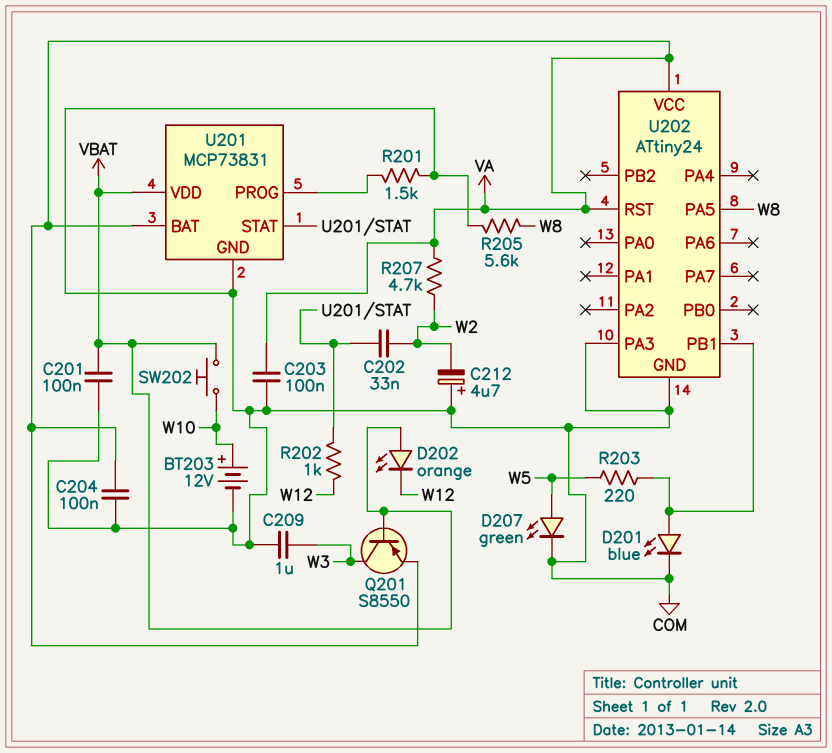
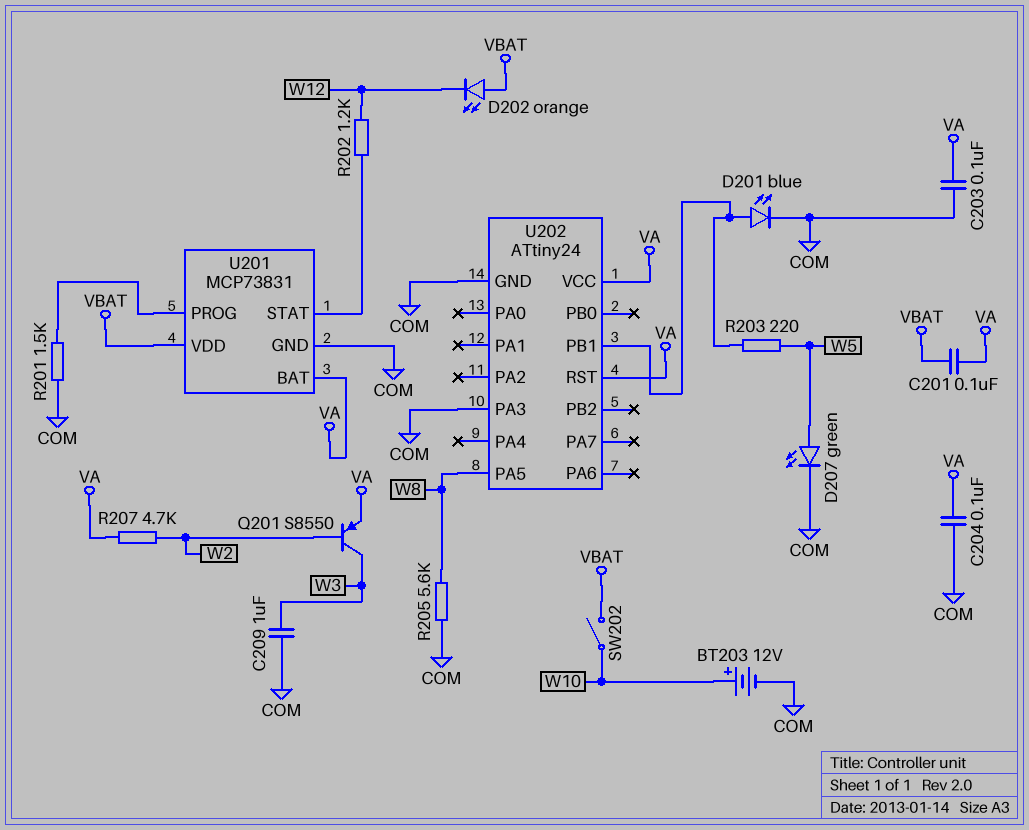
C201: 100nF (COM, VBAT) -> 100nF (VA, VBAT)
C202: 33nF (U201/STAT, W2) -> none
C212: 4.7uF (plus COM, minus W2) -> none
Q201: PNP S8550 (B VBAT, C W3, E VA) -> PNP S8550 (B W2, C W3, E VA)
R202: 1k (U201/STAT, W12) -> 1.2k (U201/STAT, W12)
SW202: button (VBAT, W10) -> switch (VBAT, W10)

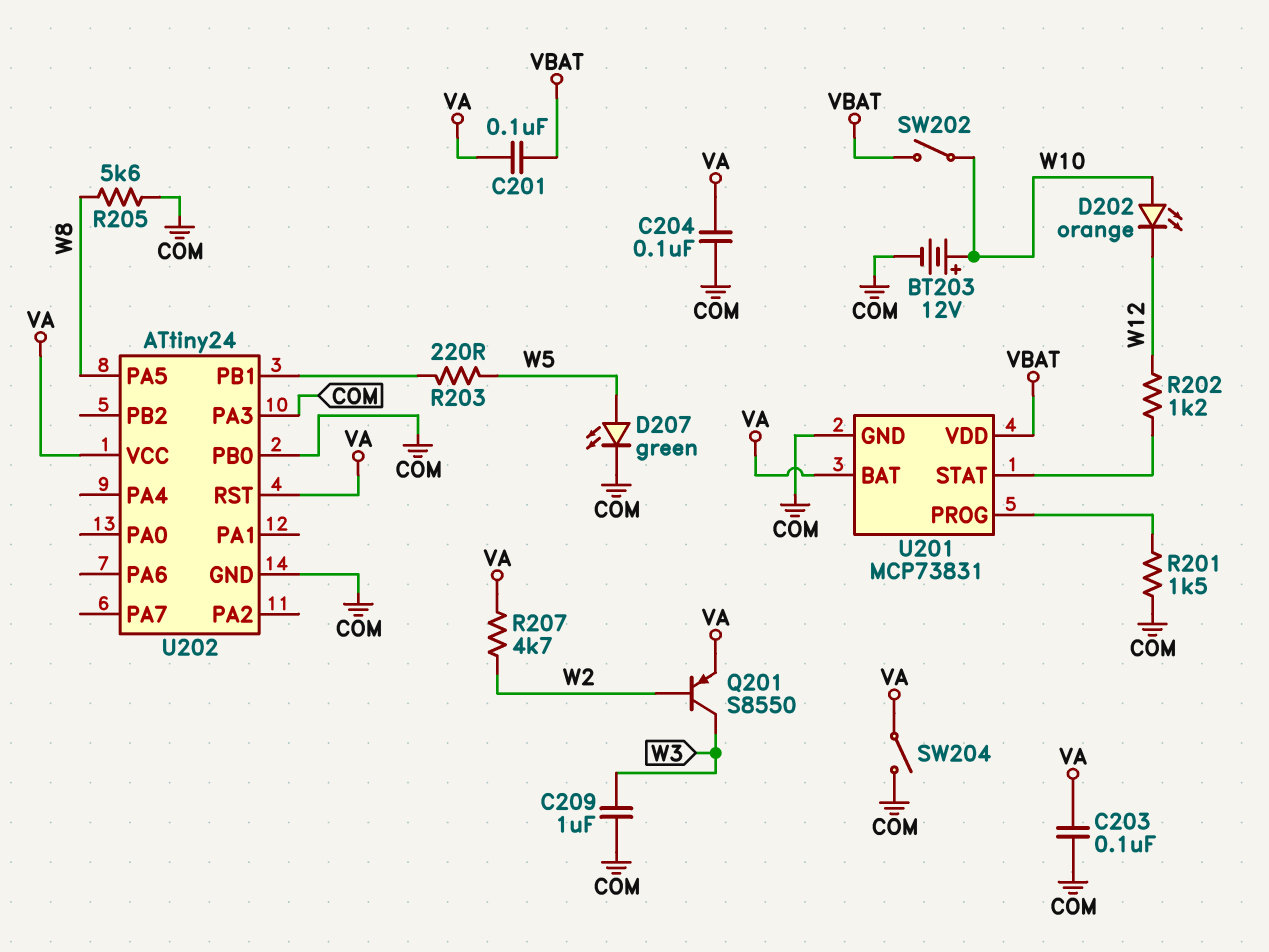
D201: LED blue (A U202/PB1, K COM) -> none
D202: LED orange (A VBAT, K W12) -> LED orange (A W10, K W12)
SW204: none -> switch (COM, VA)
U202 pin PB0: none -> COM

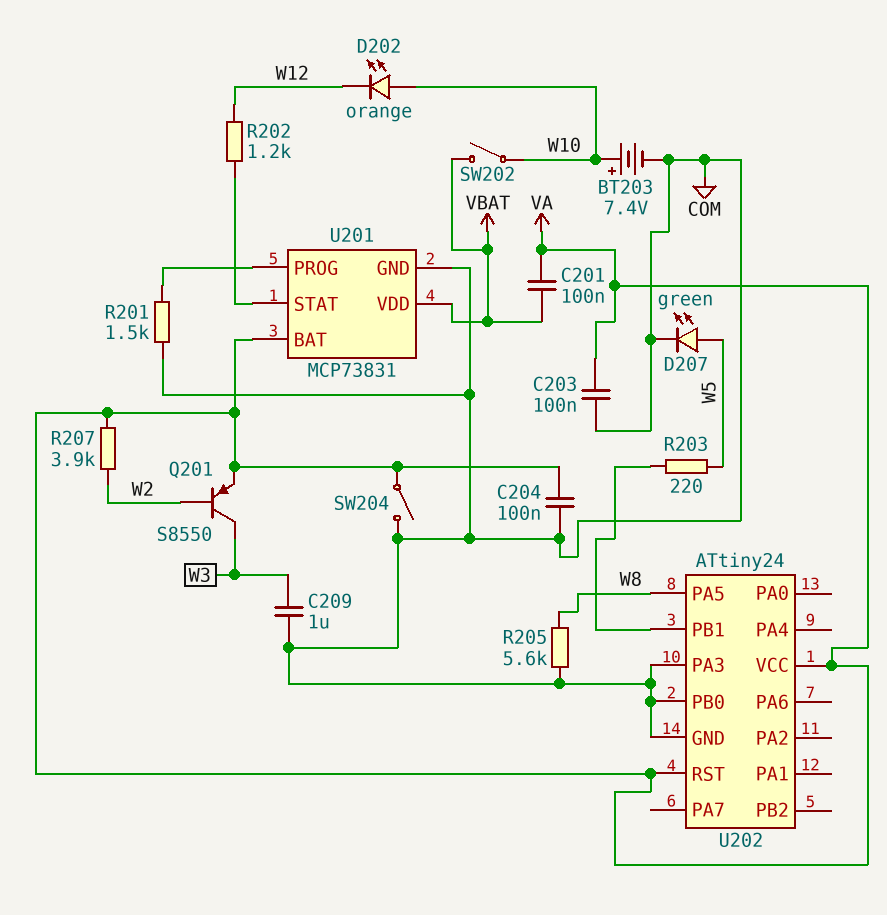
BT203: 12V (plus W10, minus COM) -> 7.4V (plus W10, minus COM)
R207: 4.7k (VA, W2) -> 3.9k (VA, W2)

